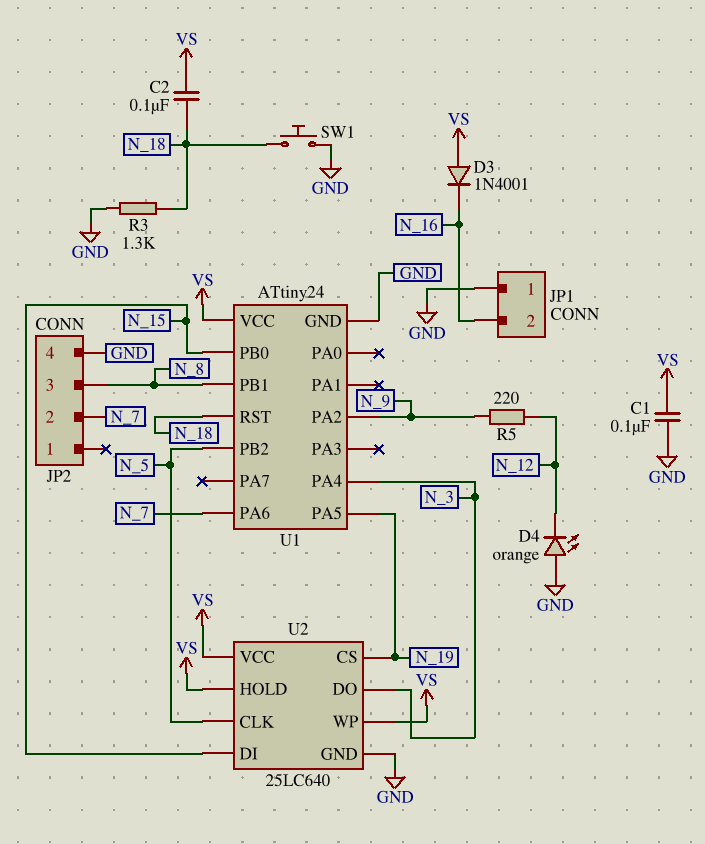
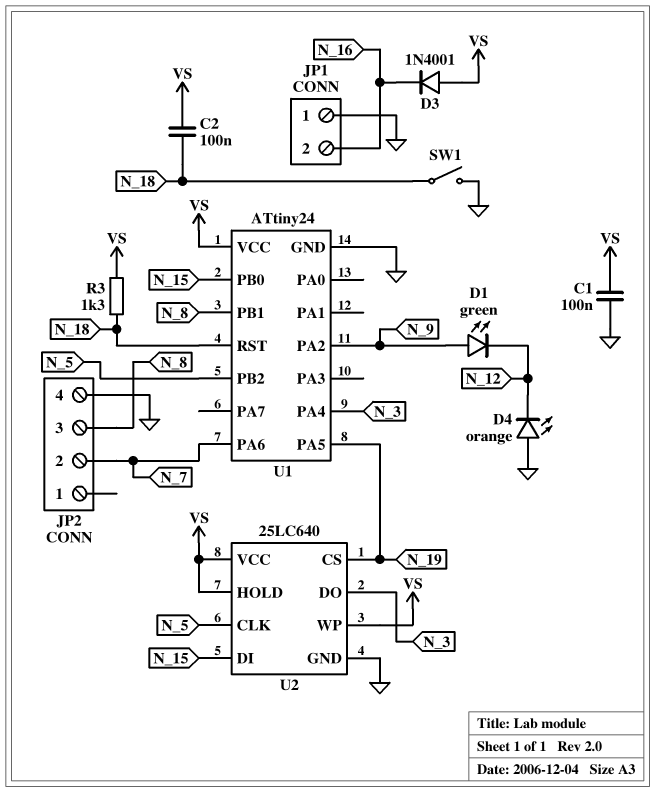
D1: none -> LED green (A N_9, K N_12)
R3: 1.3k (GND, N_18) -> 1.3k (N_18, VS)
R5: 220 (N_9, N_12) -> none
SW1: button (GND, N_18) -> switch (GND, N_18)

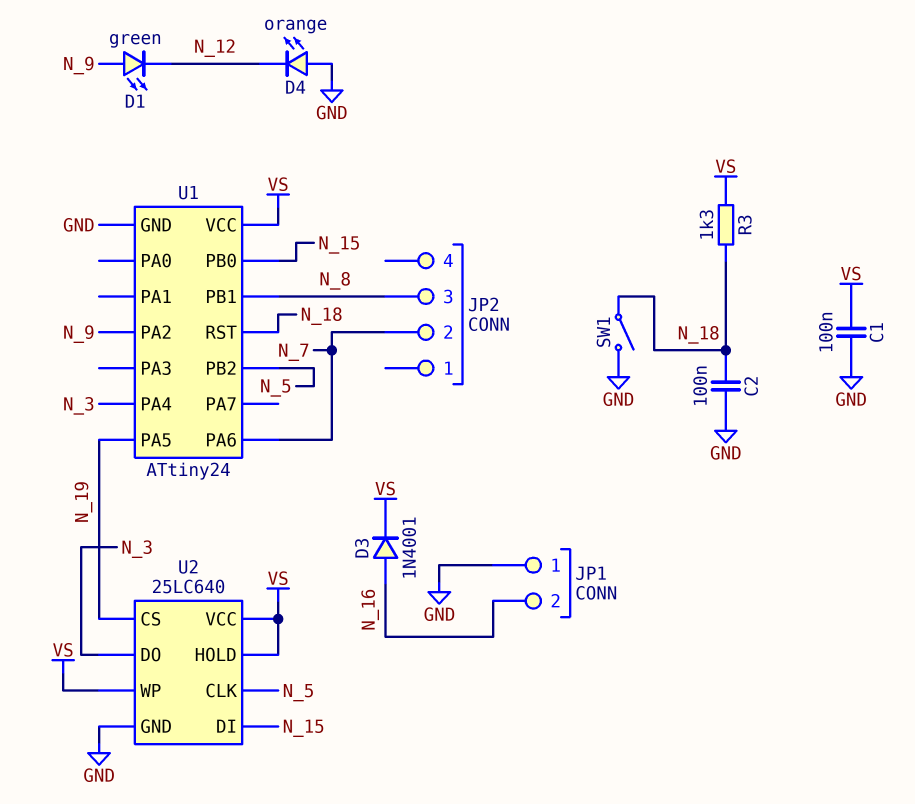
C2: 100nF (N_18, VS) -> 100nF (GND, N_18)
D3: diode 1N4001 (A VS, K N_16) -> diode 1N4001 (A N_16, K VS)
JP2 pin 4: GND -> none

